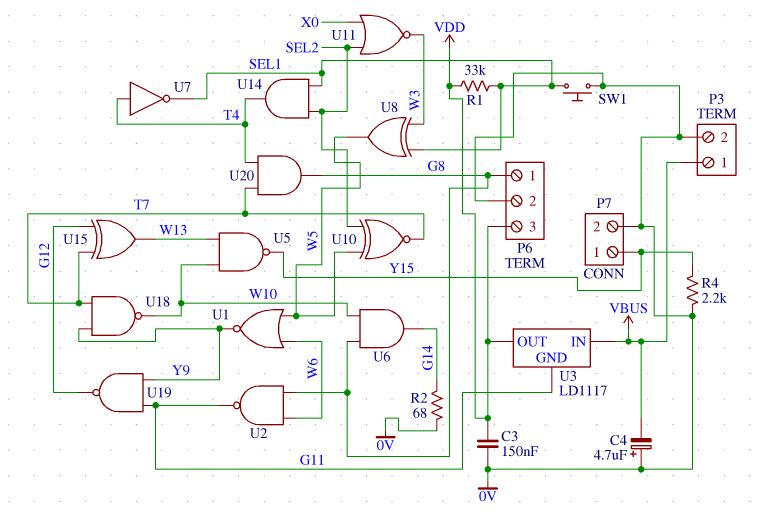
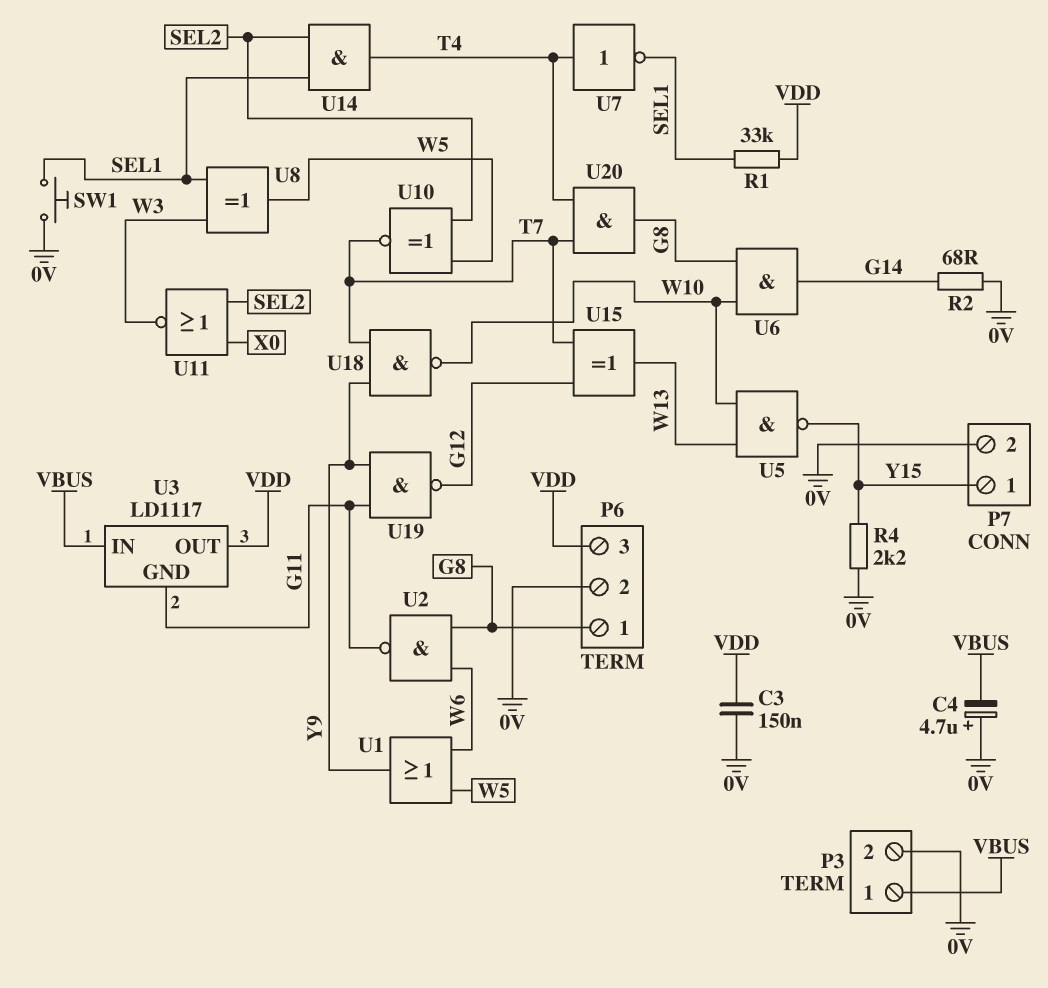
U1: NOR (in W5, in W6, out Y9) -> OR (in W5, in W6, out Y9)

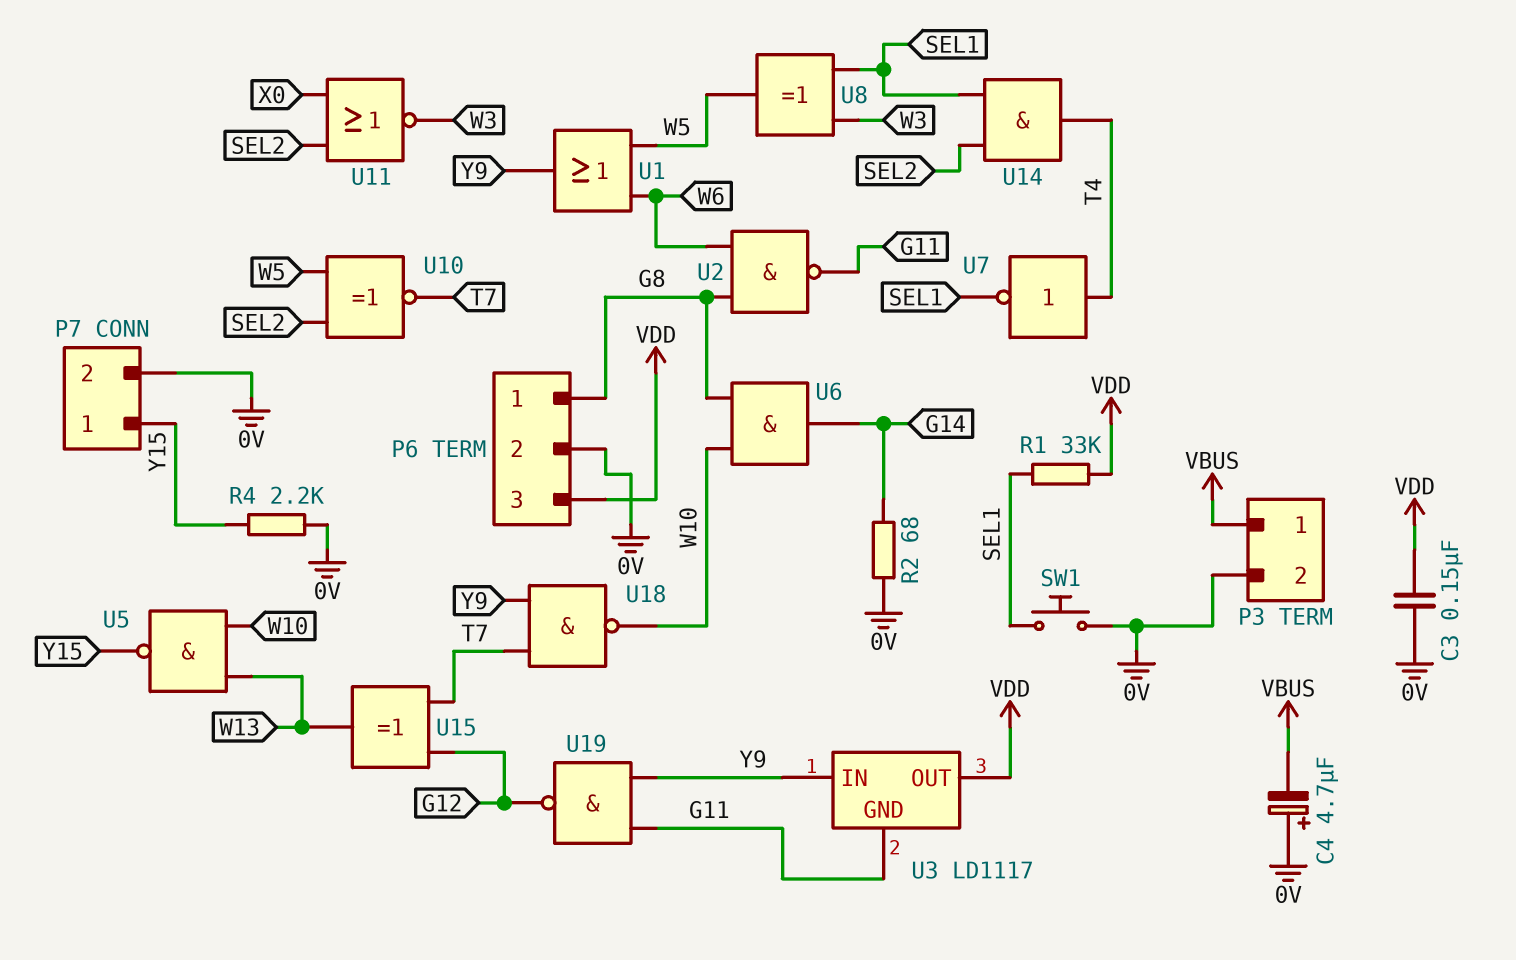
U3 pin IN: VBUS -> Y9
U20: AND (in T4, in T7, out G8) -> none

